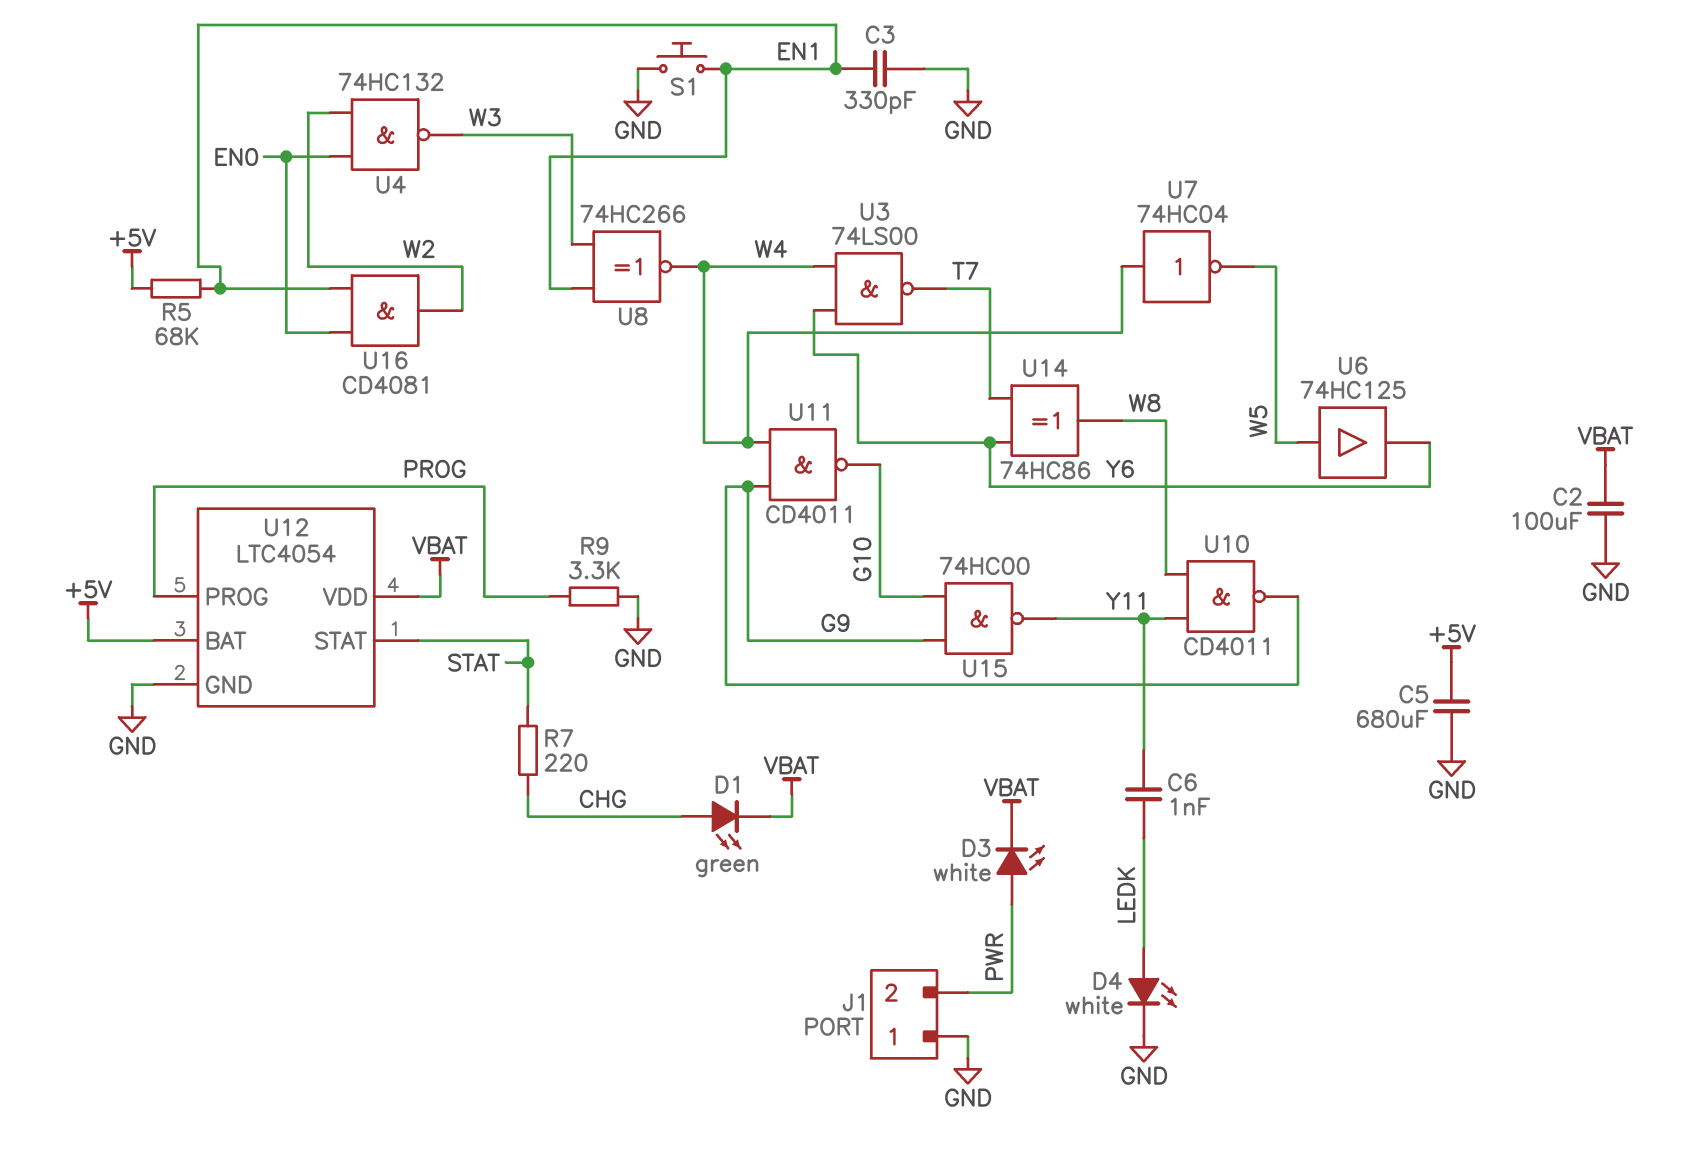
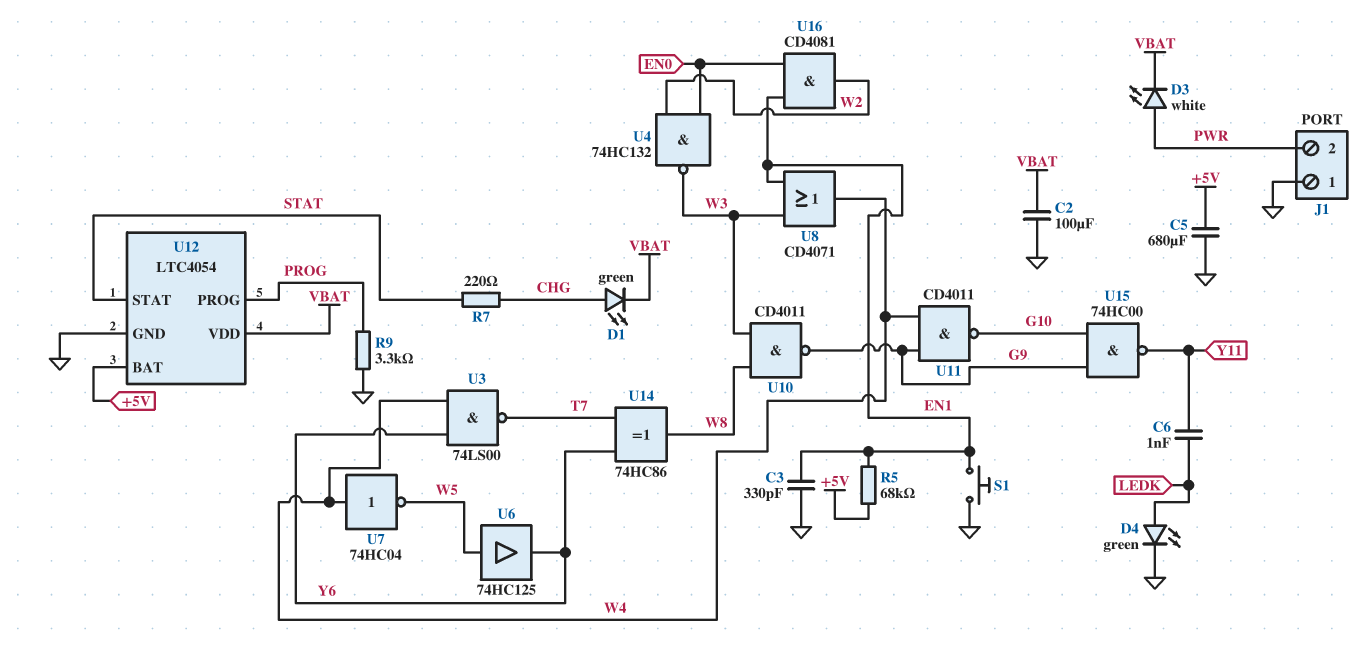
D4: LED white (A LEDK, K GND) -> LED green (A LEDK, K GND)
U8: XNOR 74HC266 (in EN1, in W3, out W4) -> OR CD4071 (in EN1, in W3, out W4)
U10: NAND CD4011 (in W8, in Y11, out G9) -> NAND CD4011 (in W3, in W8, out G9)

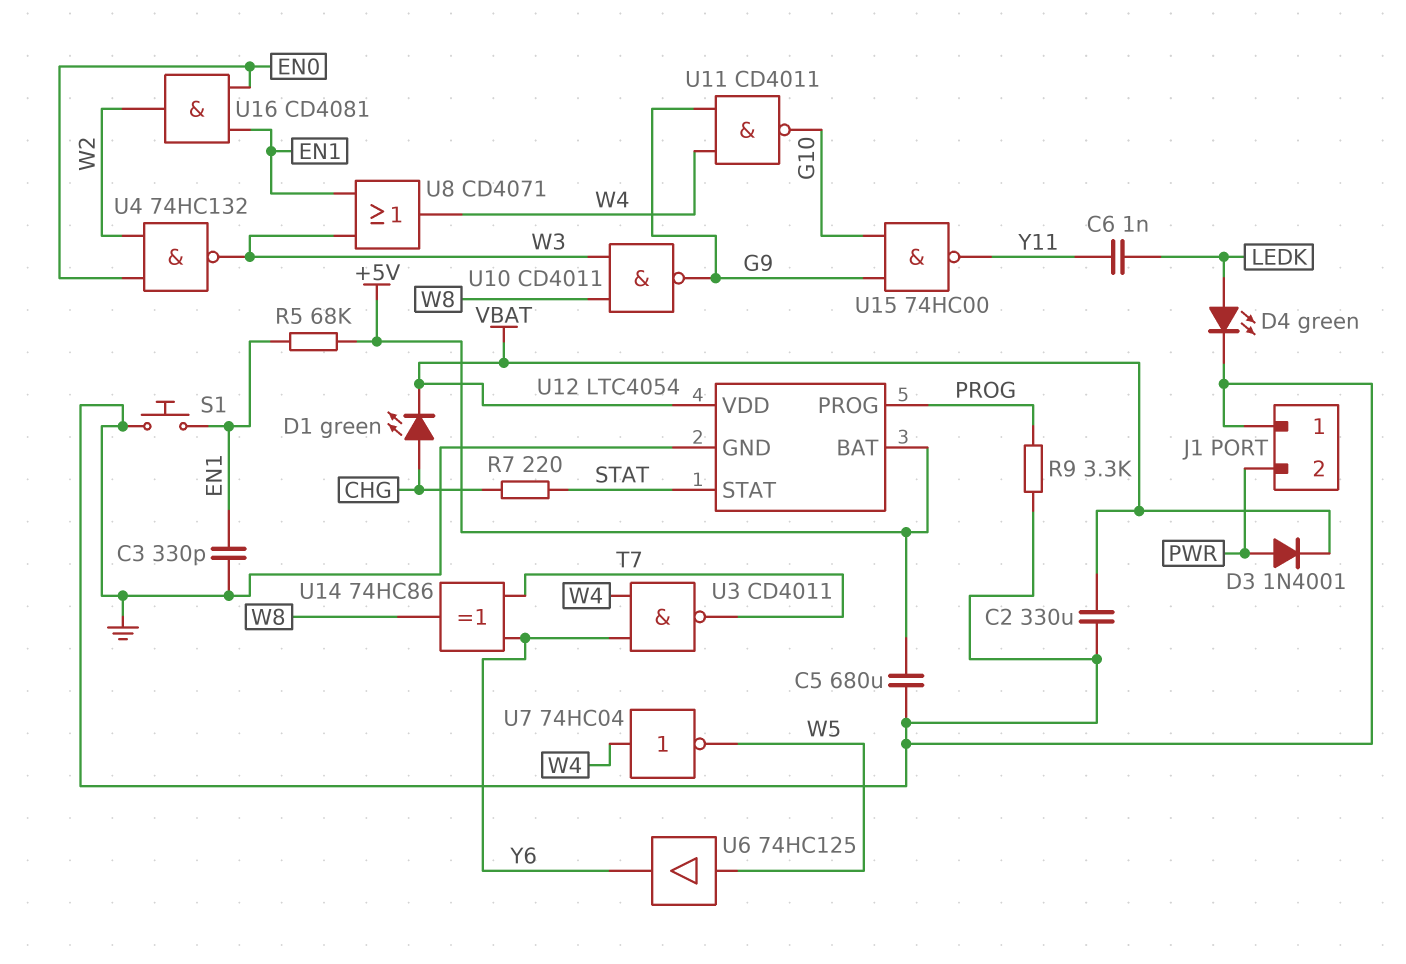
C2: 100uF (GND, VBAT) -> 330uF (GND, VBAT)
D3: LED white (A PWR, K VBAT) -> diode 1N4001 (A PWR, K VBAT)
U3: NAND 74LS00 (in W4, in Y6, out T7) -> NAND CD4011 (in W4, in Y6, out T7)

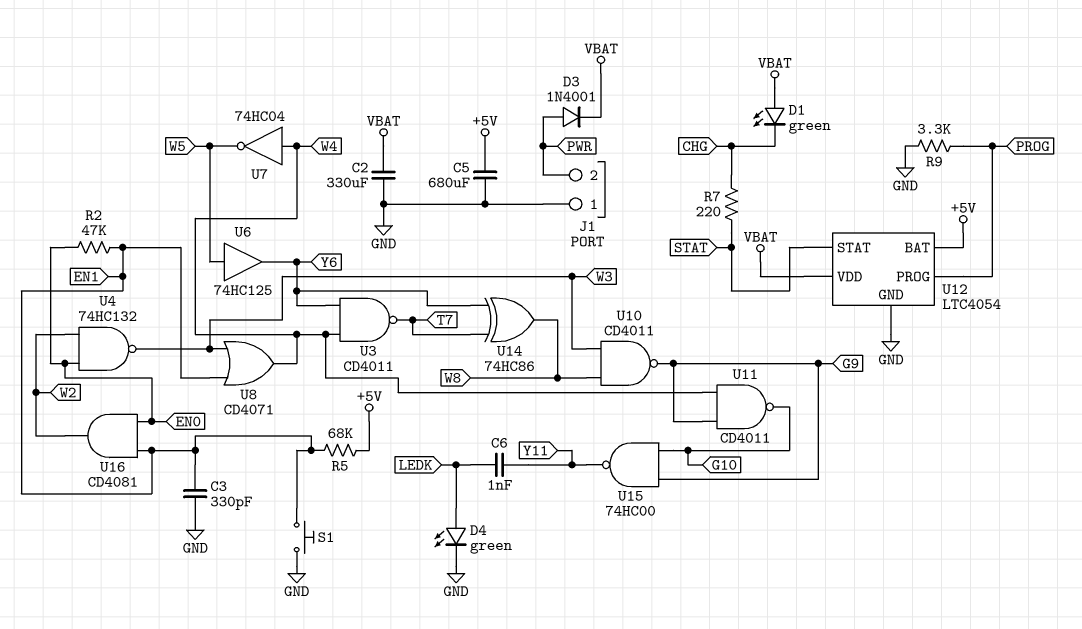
D1: LED green (A CHG, K VBAT) -> LED green (A VBAT, K CHG)
R2: none -> 47k (EN0, EN1)

